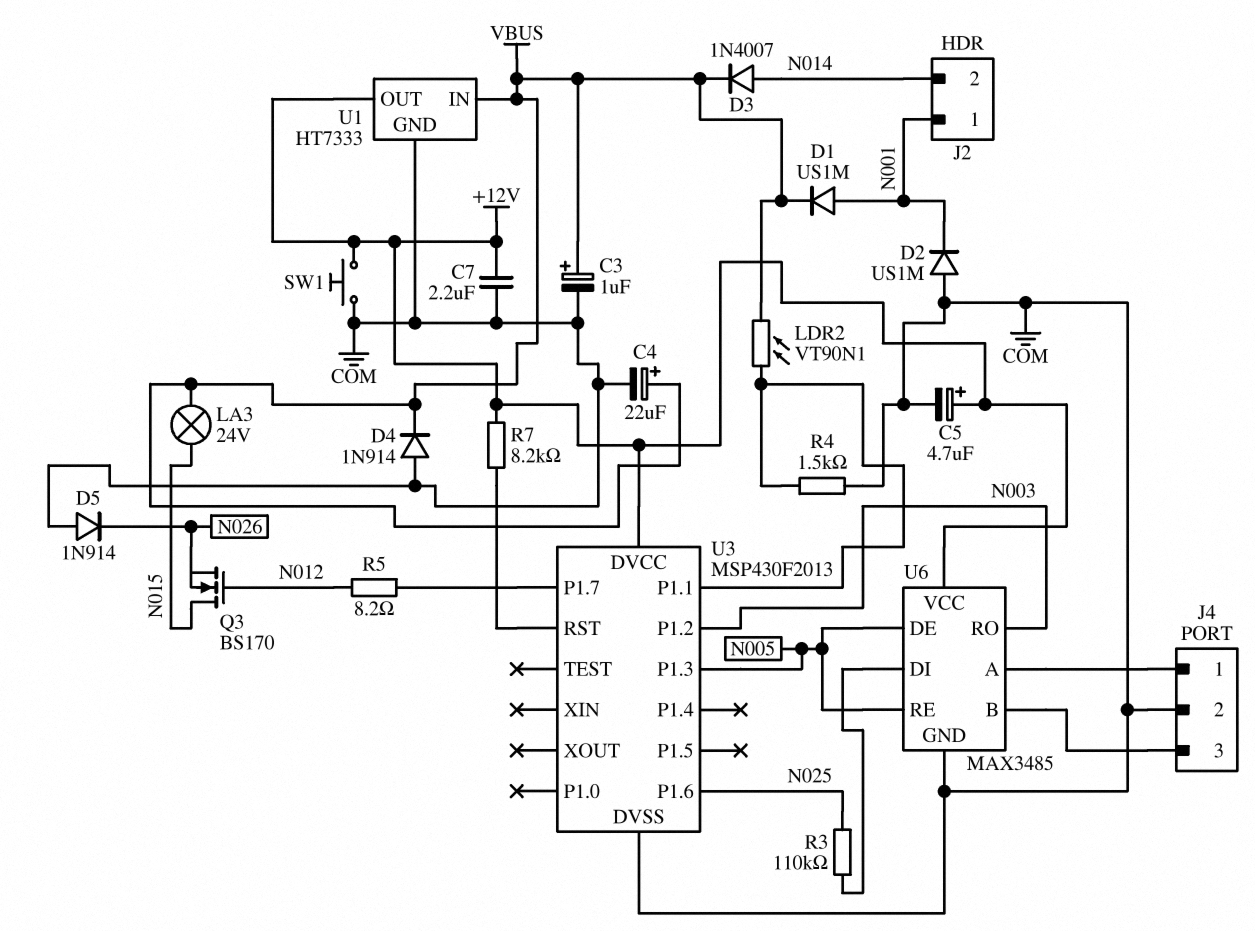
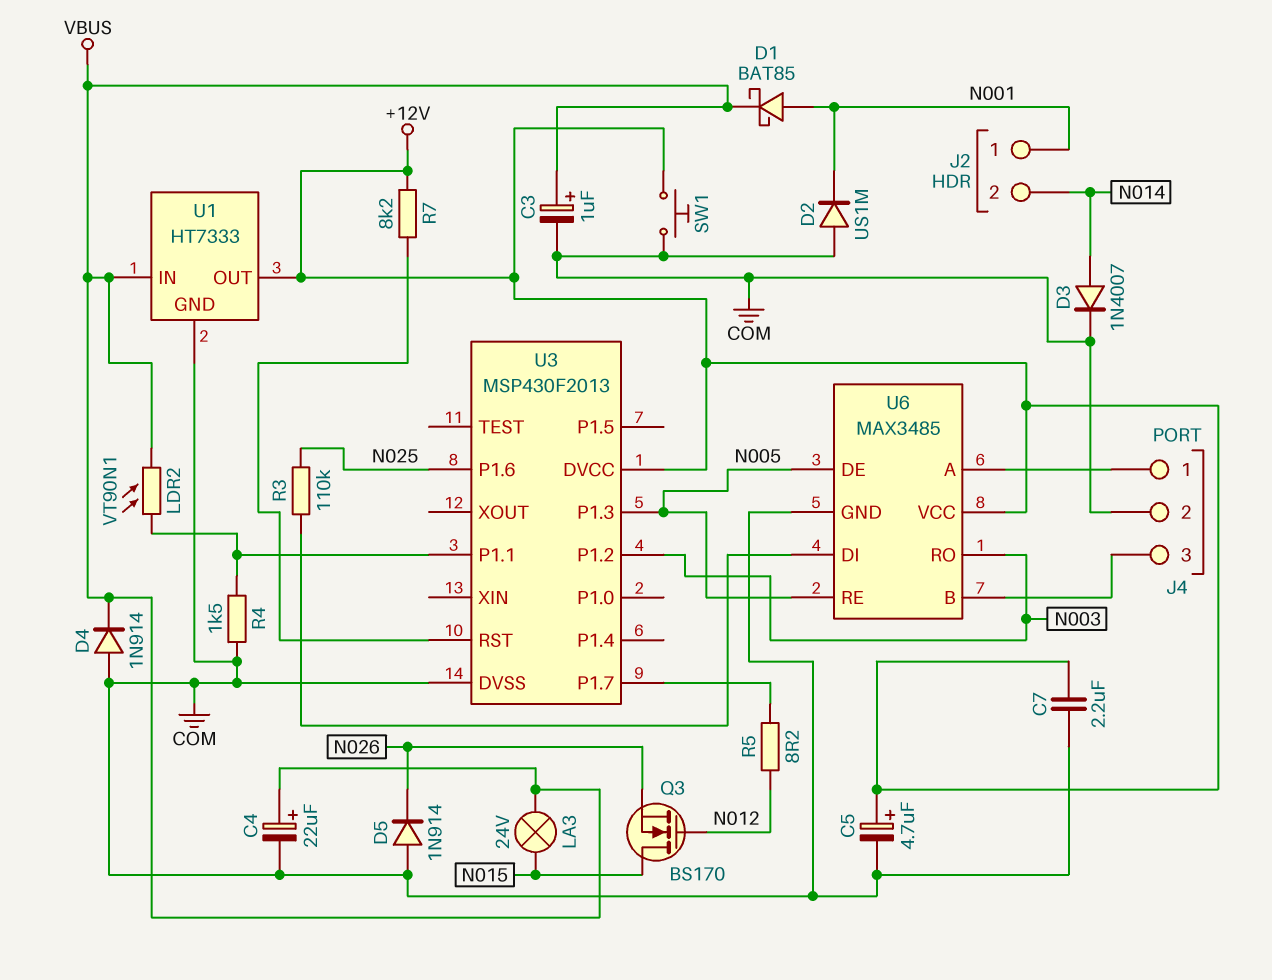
D1: diode US1M (A N001, K VBUS) -> schottky BAT85 (A N001, K VBUS)
D3: diode 1N4007 (A N014, K VBUS) -> diode 1N4007 (A N014, K COM)

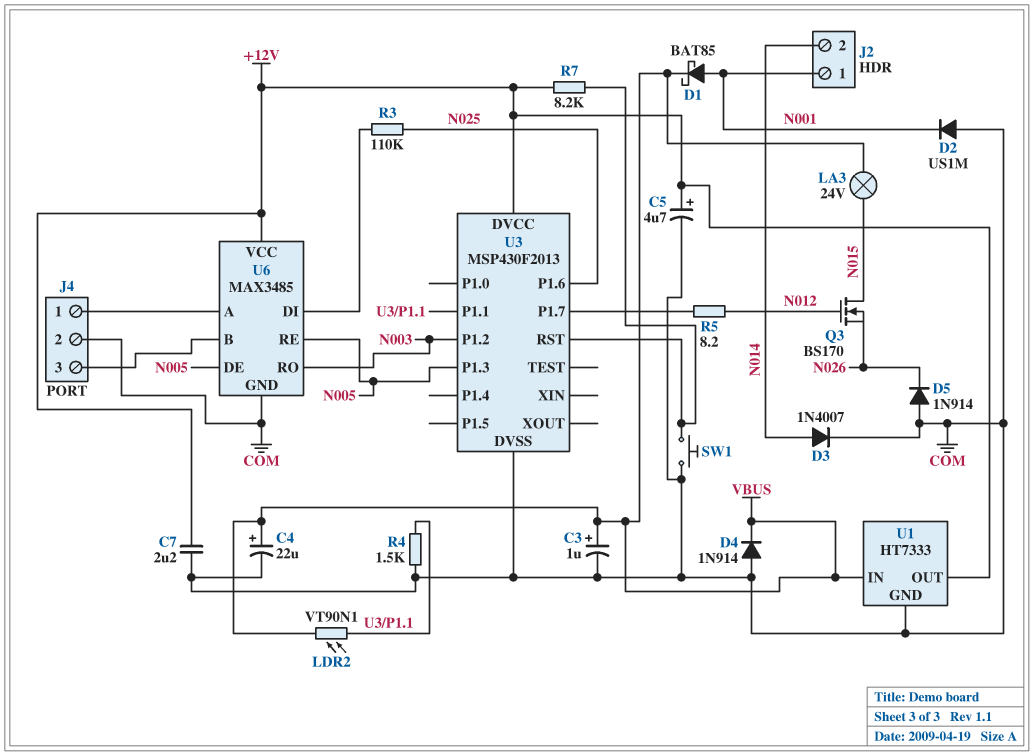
SW1: button (+12V, COM) -> button (COM, U3/RST)

